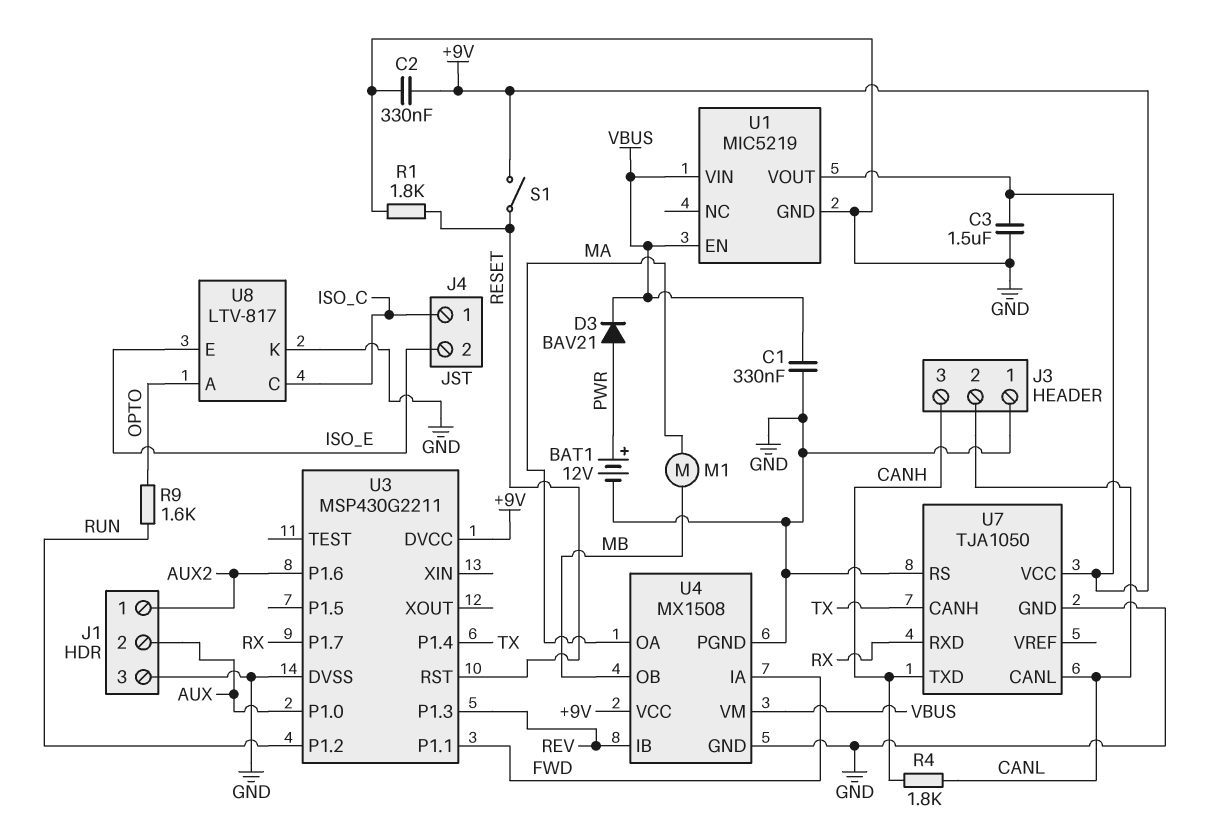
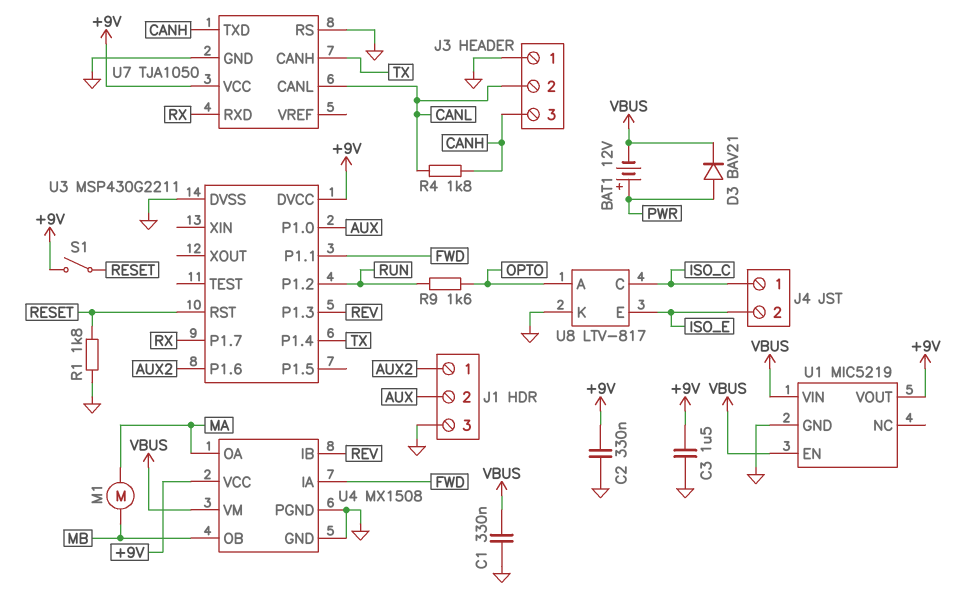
BAT1: 12V (plus PWR, minus GND) -> 12V (plus PWR, minus VBUS)

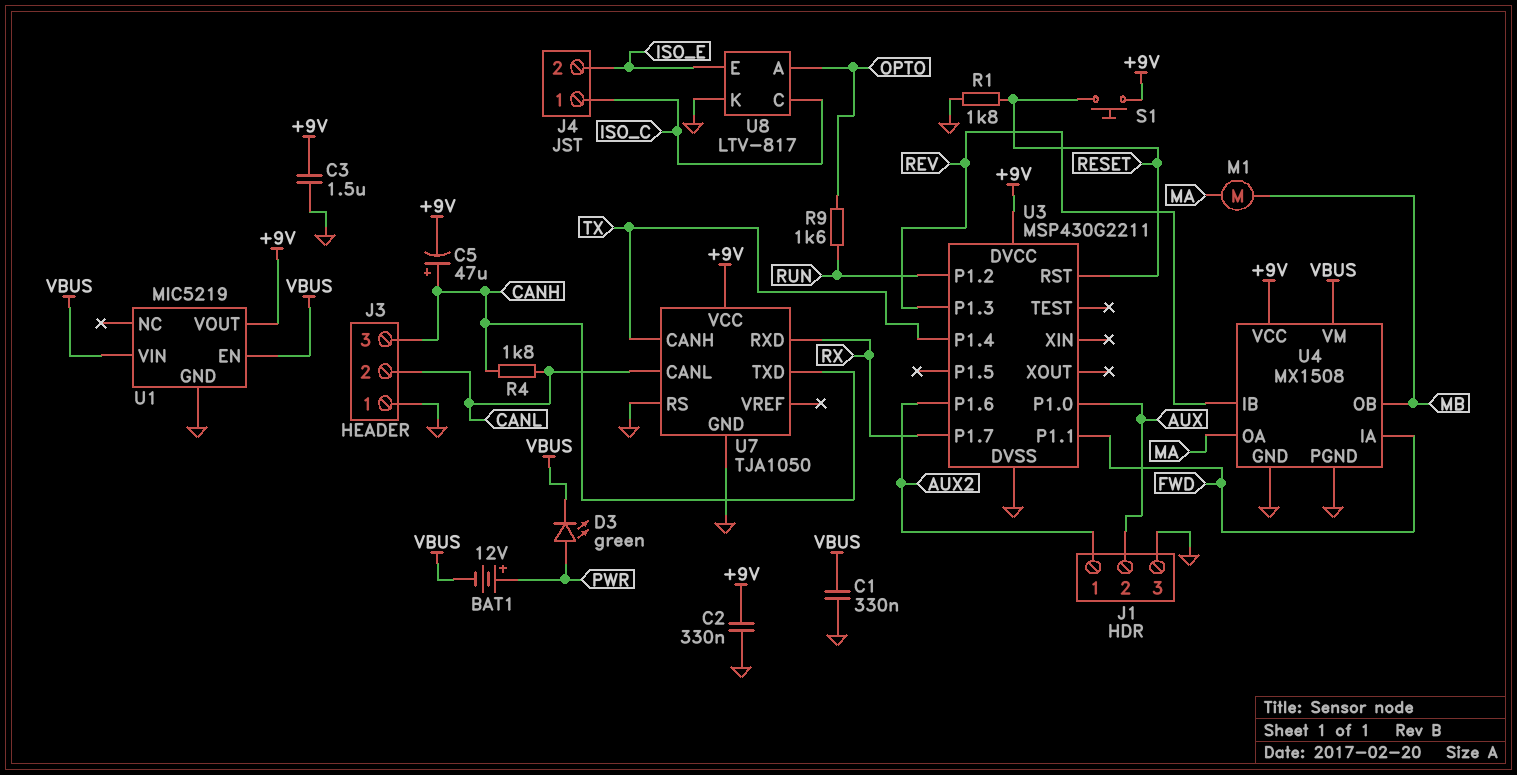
C5: none -> 47uF (plus CANH, minus +9V)
D3: diode BAV21 (A PWR, K VBUS) -> LED green (A PWR, K VBUS)
S1: switch (+9V, RESET) -> button (+9V, RESET)

